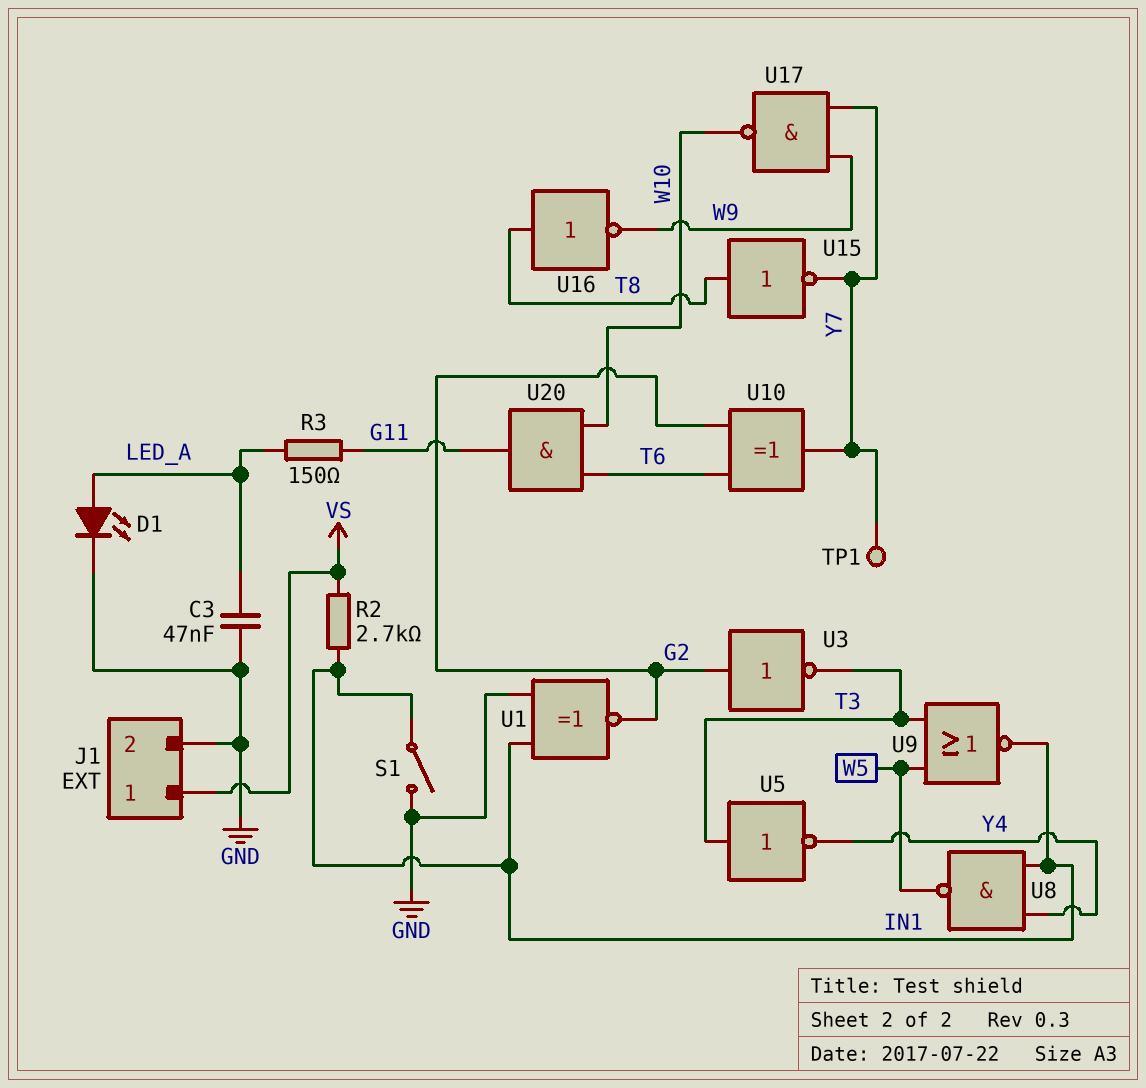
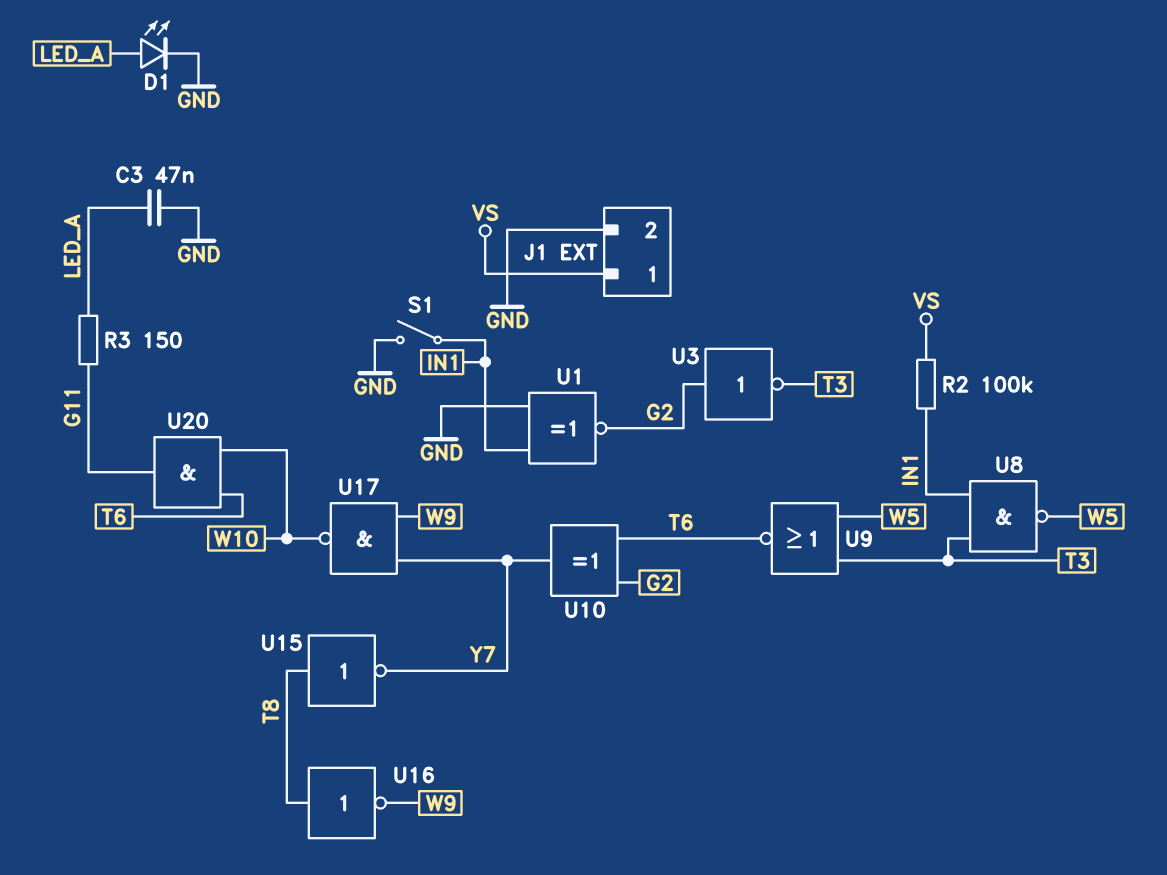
R2: 2.7k (IN1, VS) -> 100k (IN1, VS)
TP1: test point (Y7) -> none
U5: NOT (in T3, out Y4) -> none
U8: NAND (in IN1, in Y4, out W5) -> NAND (in IN1, in T3, out W5)
U9: NOR (in T3, in W5, out IN1) -> NOR (in T3, in W5, out T6)

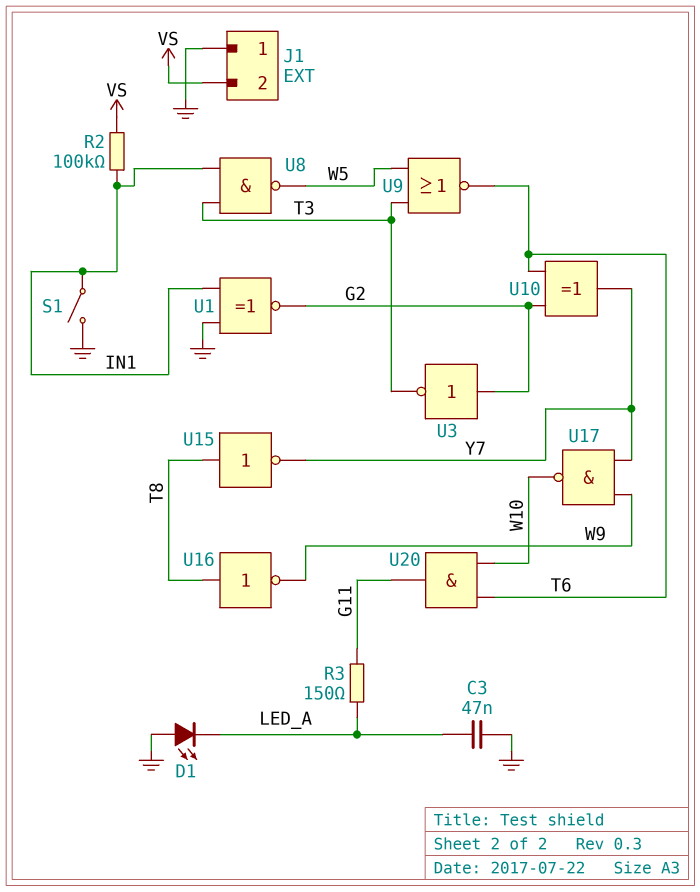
D1: LED (A LED_A, K GND) -> LED (A GND, K LED_A)
J1 pin 1: VS -> GND
J1 pin 2: GND -> VS

